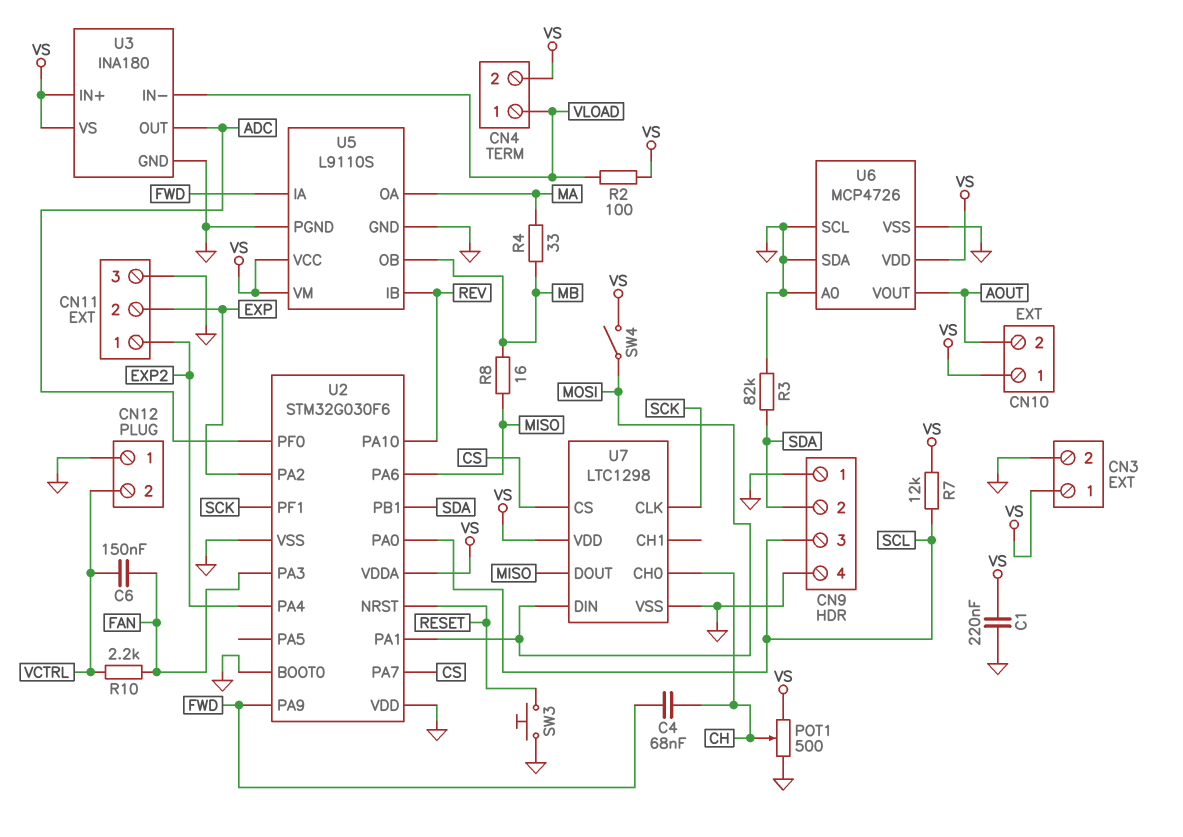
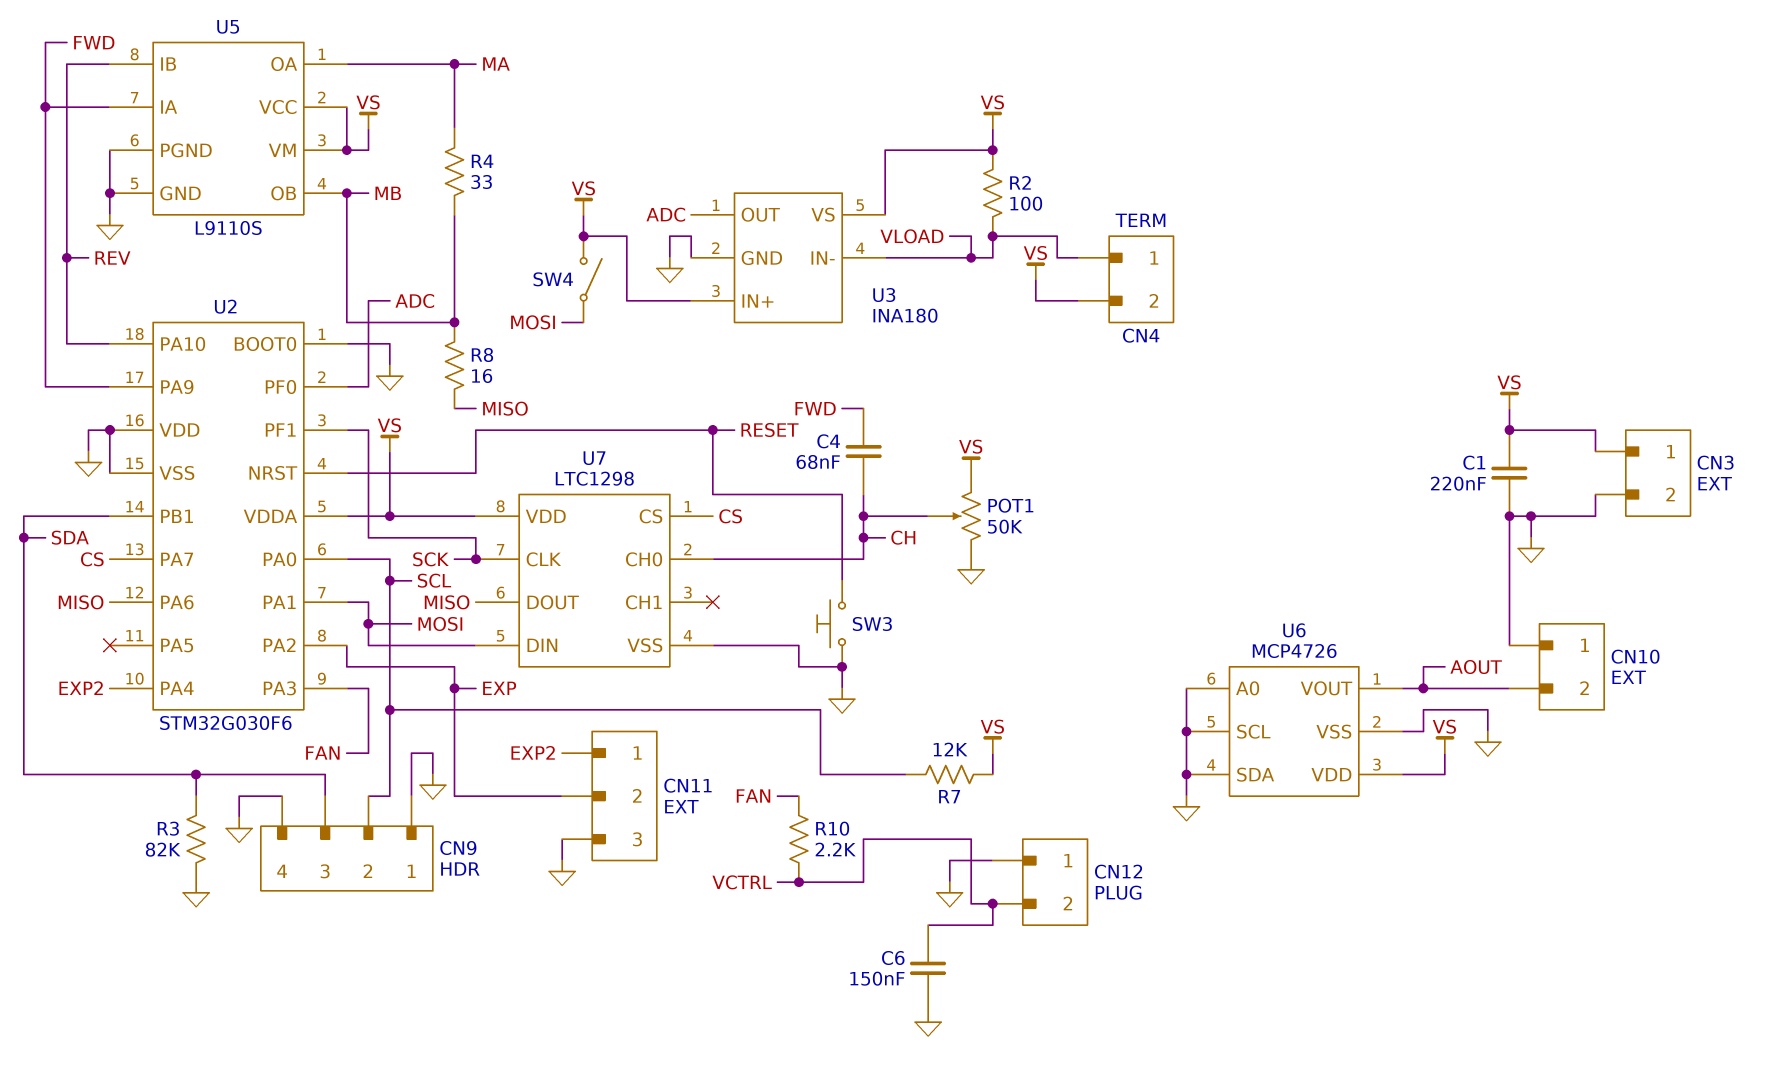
C6: 150nF (FAN, VCTRL) -> 150nF (GND, VCTRL)
CN9 pin 2: SDA -> SCL
CN9 pin 3: SCL -> SDA
CN10 pin 1: VS -> GND
POT1: 500 (GND, VS, wiper CH) -> 50k (GND, VS, wiper CH)

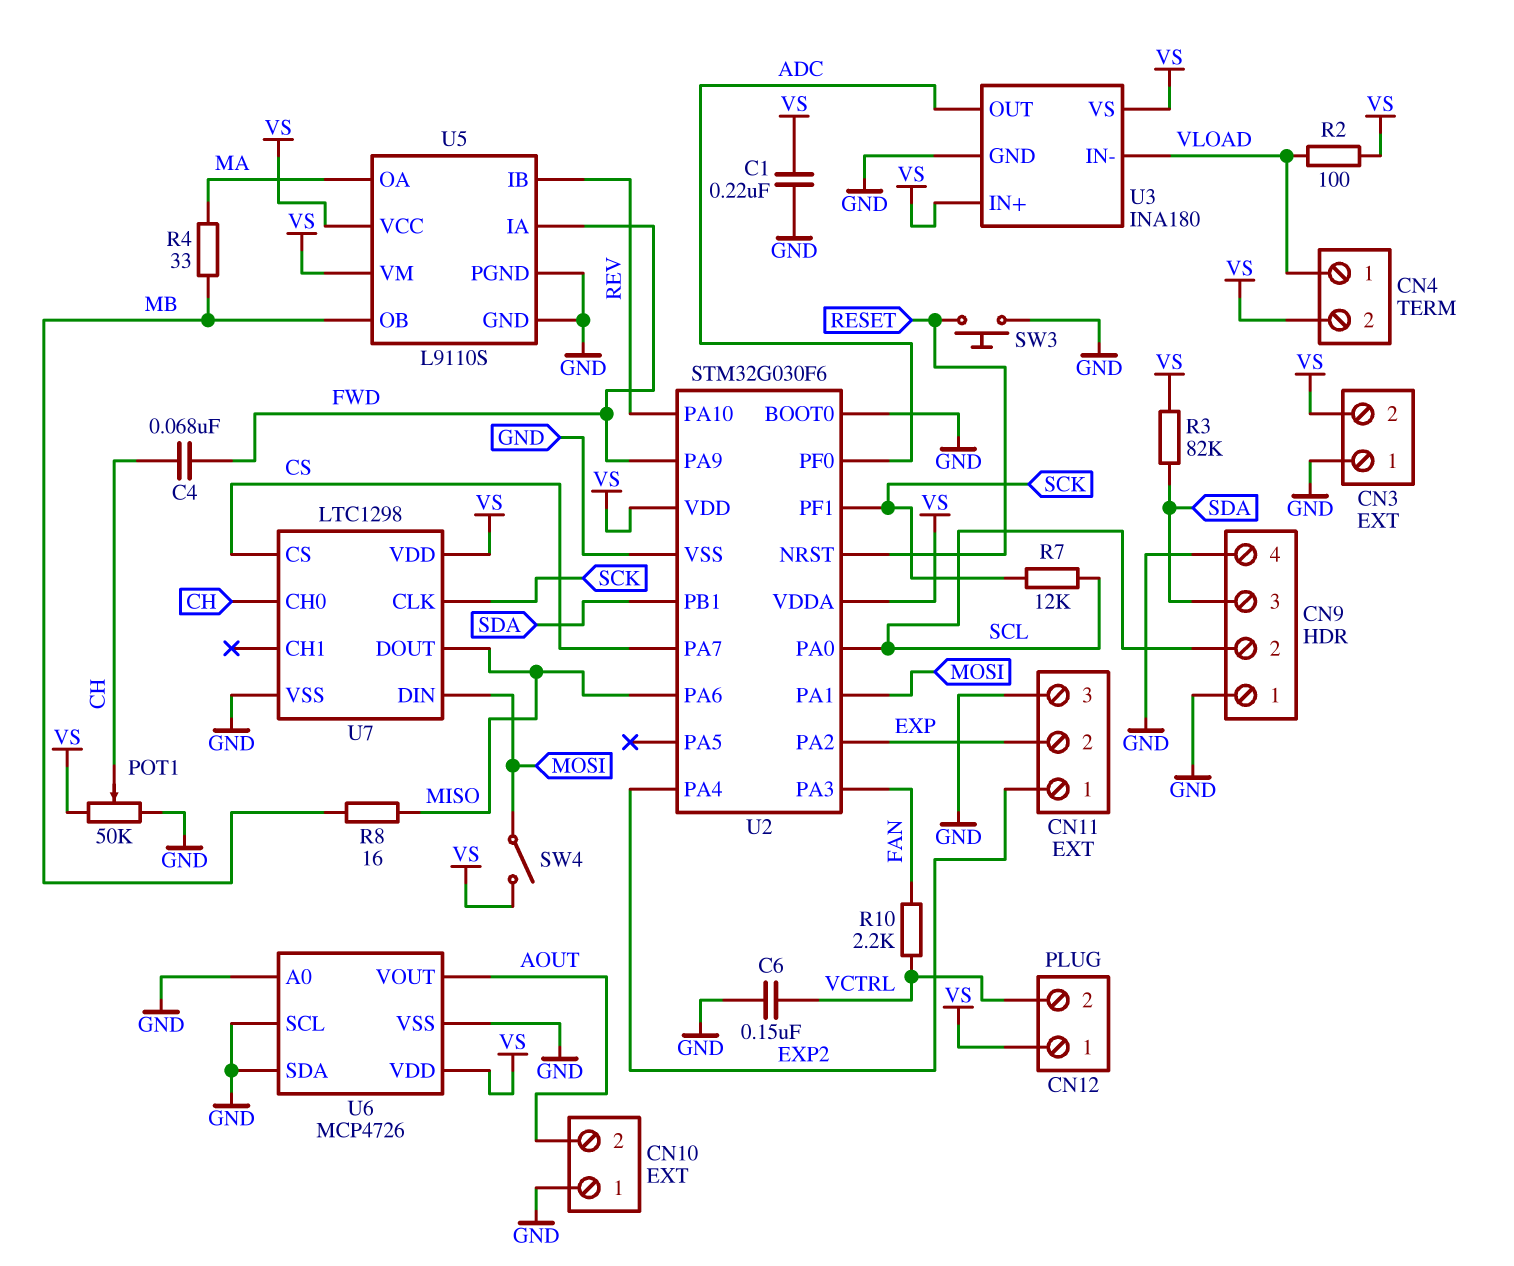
CN3 pin 1: VS -> GND
CN3 pin 2: GND -> VS
CN12 pin 1: GND -> VS
R3: 82k (GND, SDA) -> 82k (SDA, VS)
R7: 12k (SCL, VS) -> 12k (SCK, SCL)
U2 pin VDD: GND -> VS

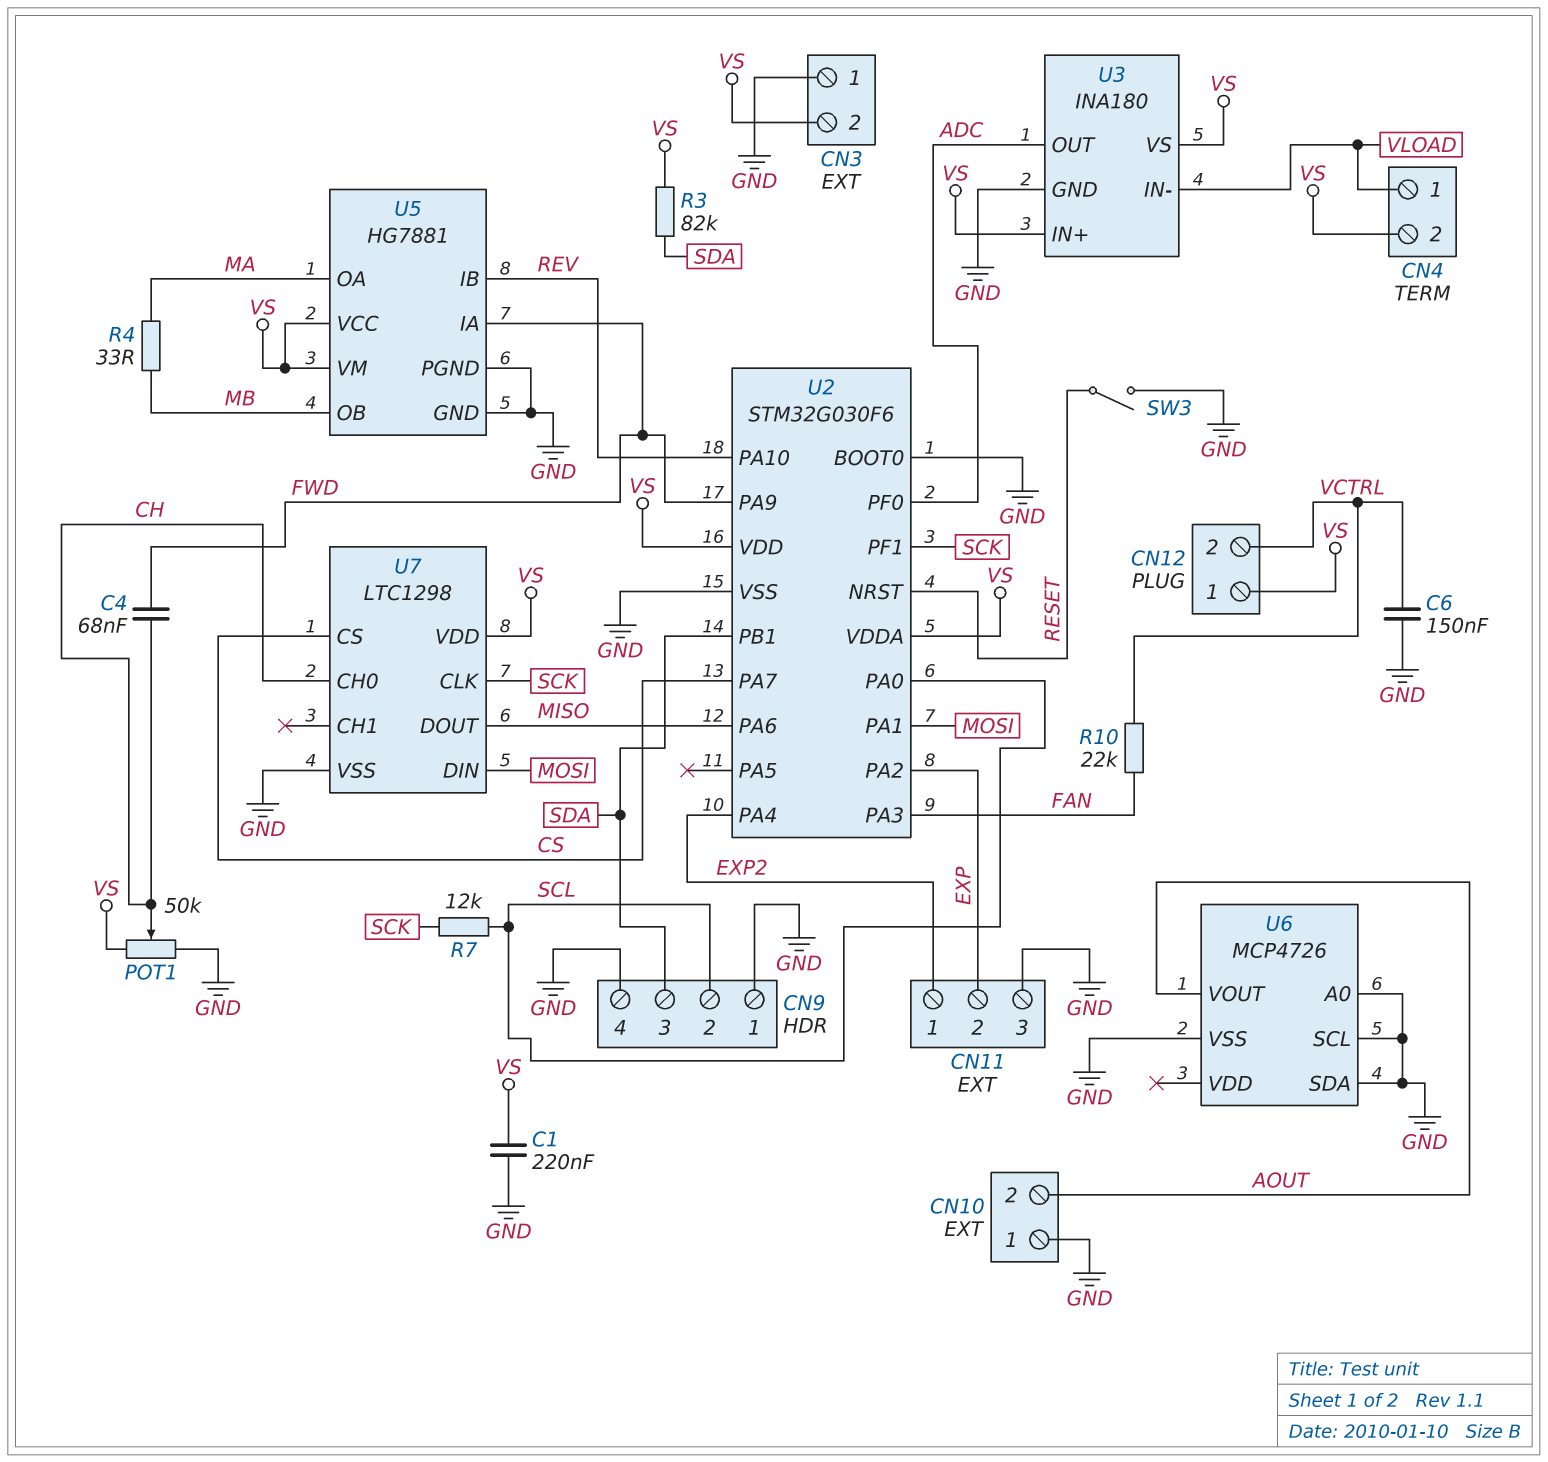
R2: 100 (VLOAD, VS) -> none
R8: 16 (MB, MISO) -> none
R10: 2.2k (FAN, VCTRL) -> 22k (FAN, VCTRL)
SW3: button (GND, RESET) -> switch (GND, RESET)
SW4: switch (MOSI, VS) -> none
U5: L9110S -> HG7881
U6 pin VDD: VS -> none

